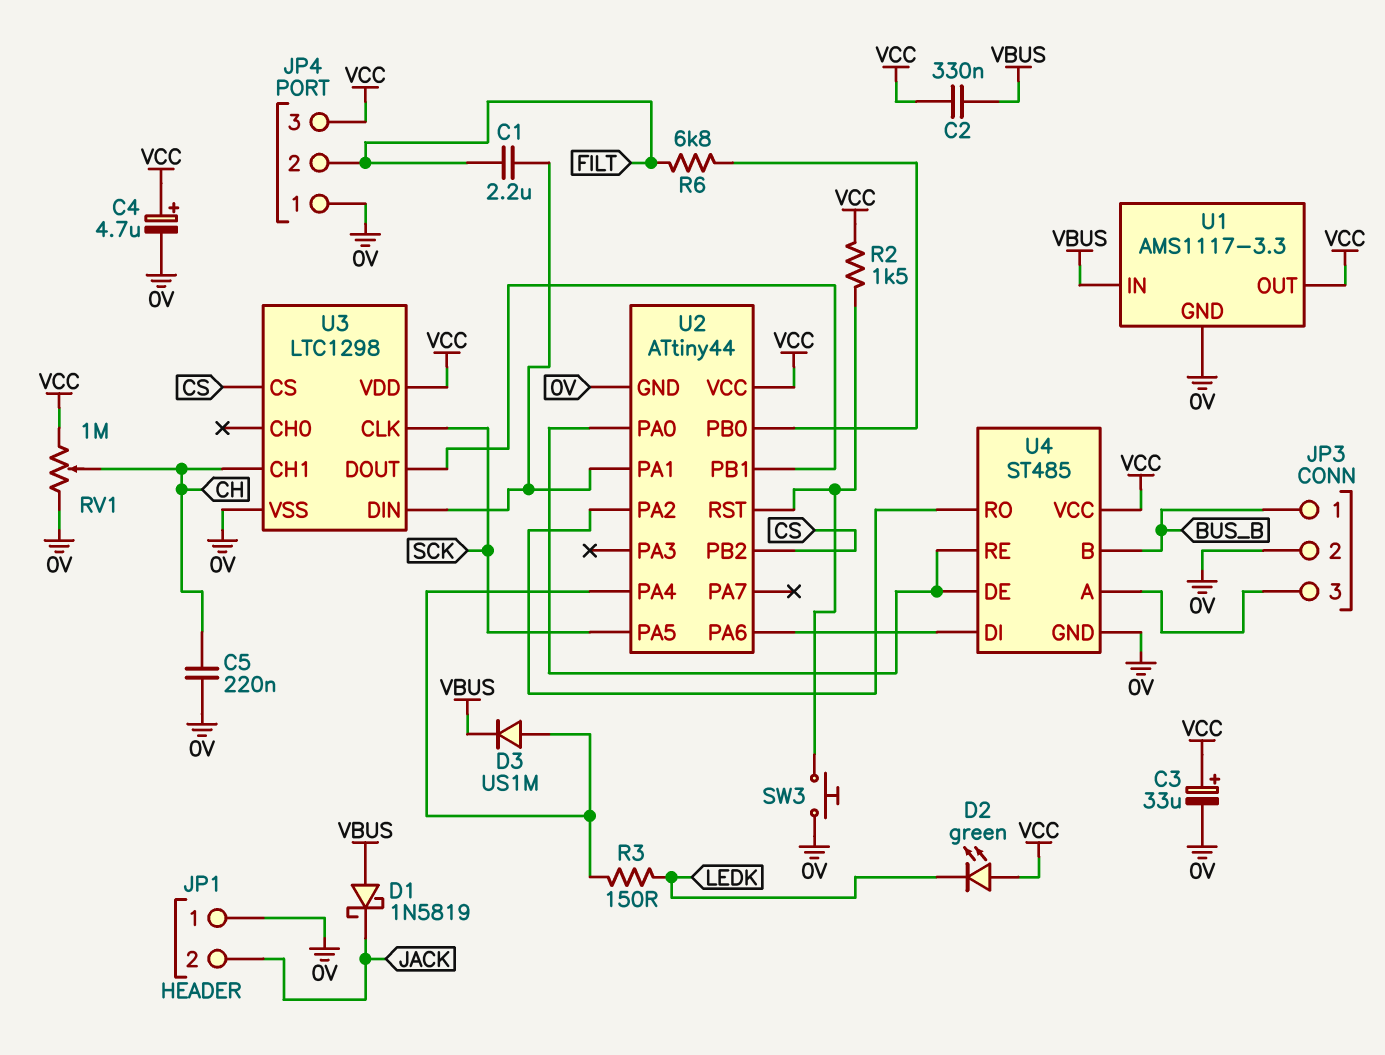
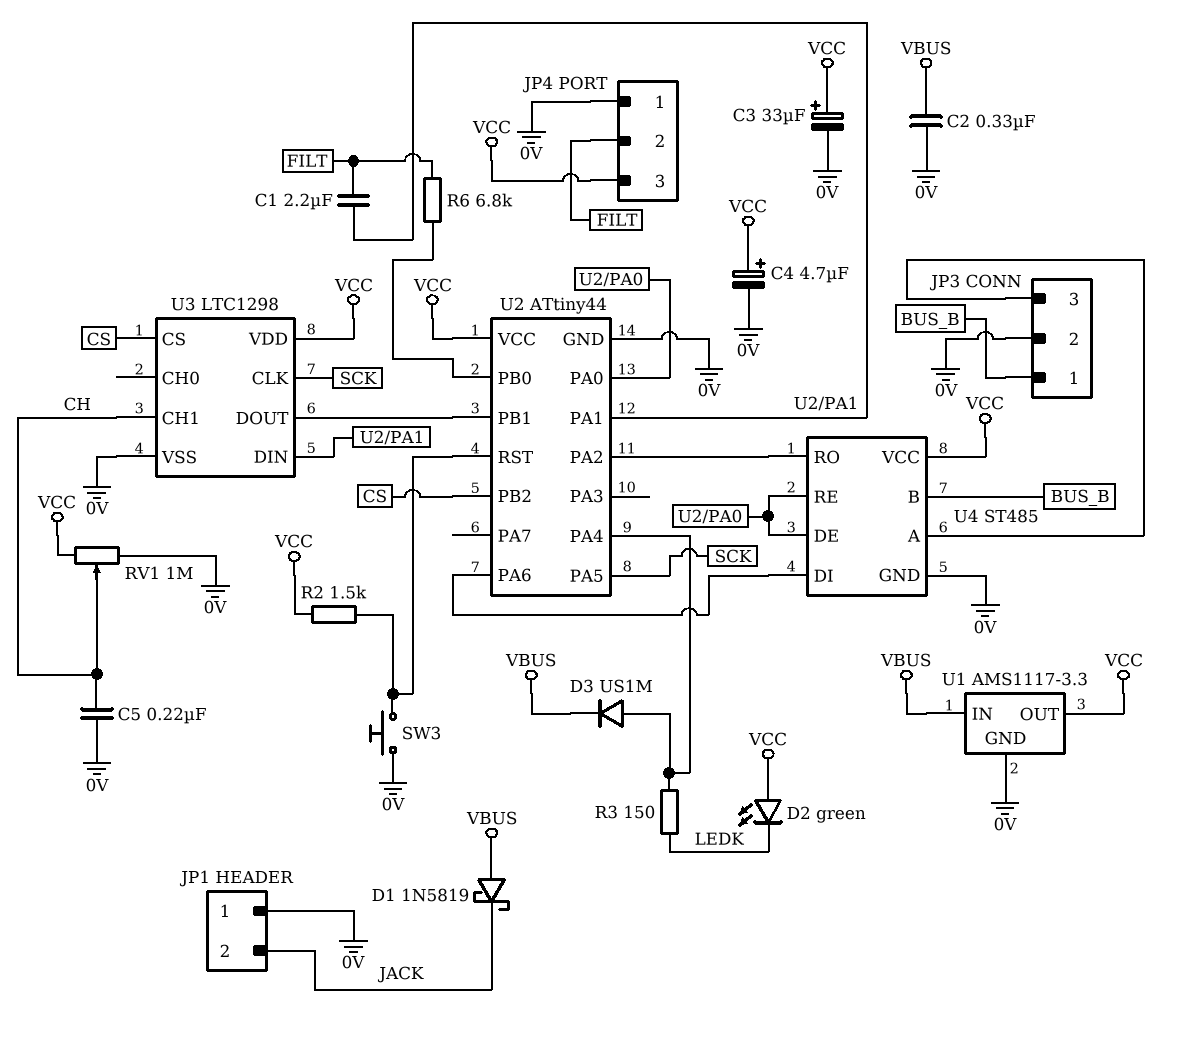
C2: 330nF (VBUS, VCC) -> 330nF (0V, VBUS)

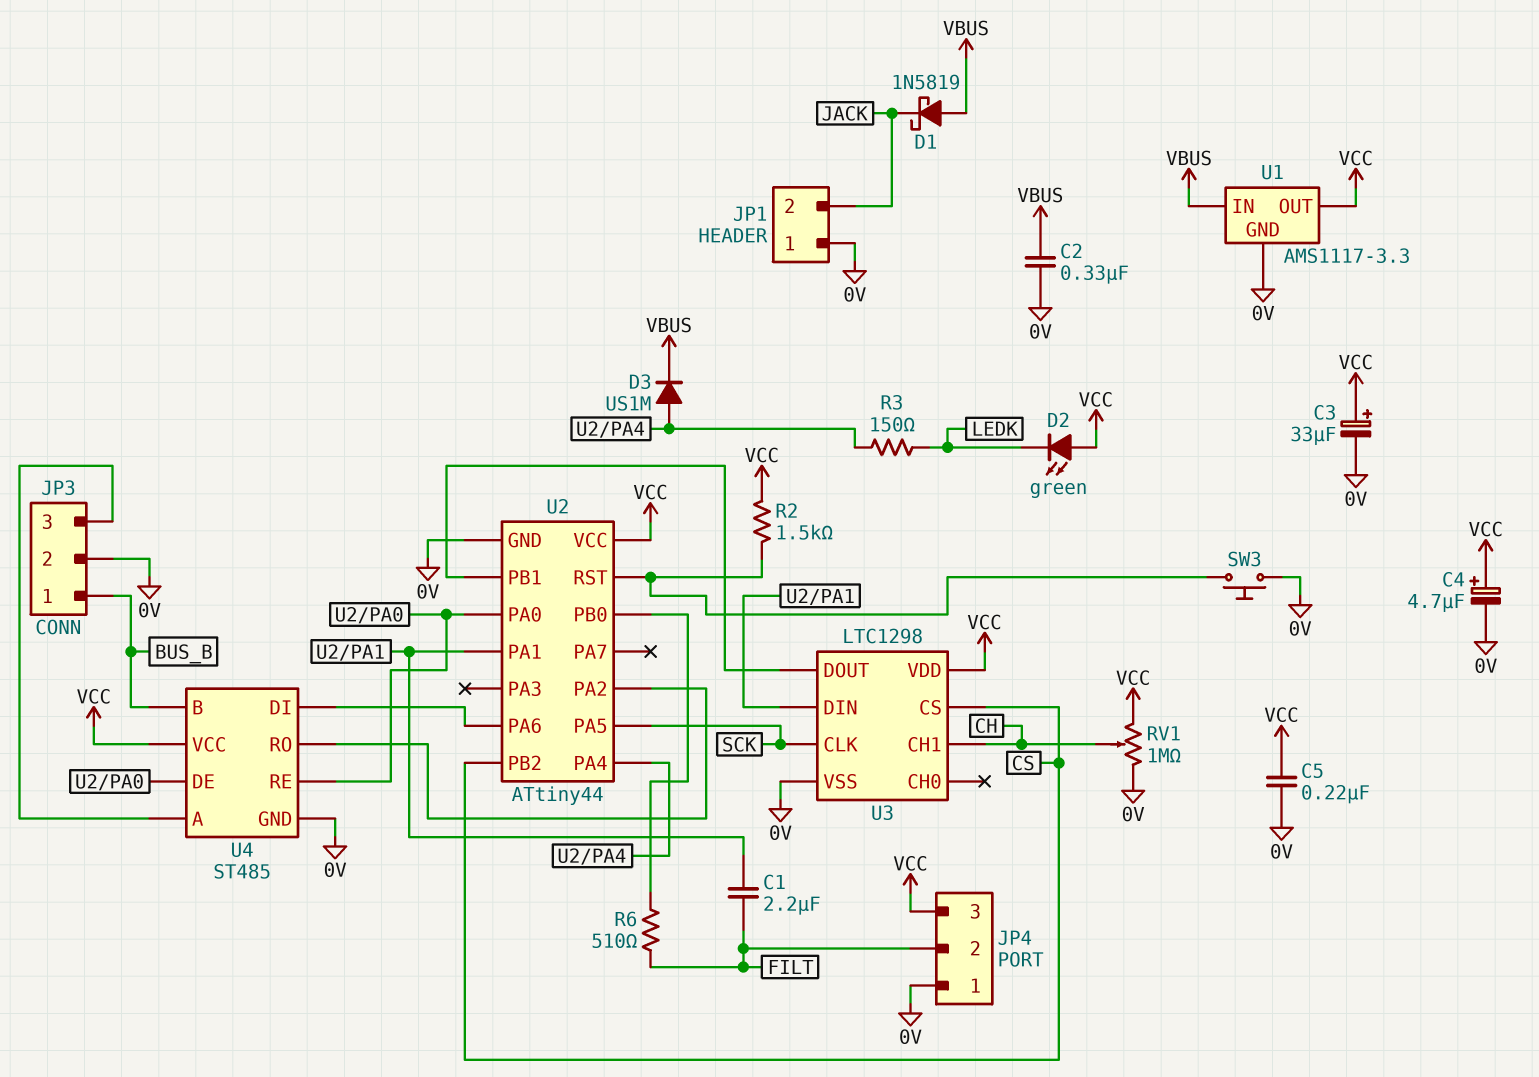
C5: 220nF (0V, CH) -> 220nF (0V, VCC)
R6: 6.8k (FILT, U2/PB0) -> 510 (FILT, U2/PB0)

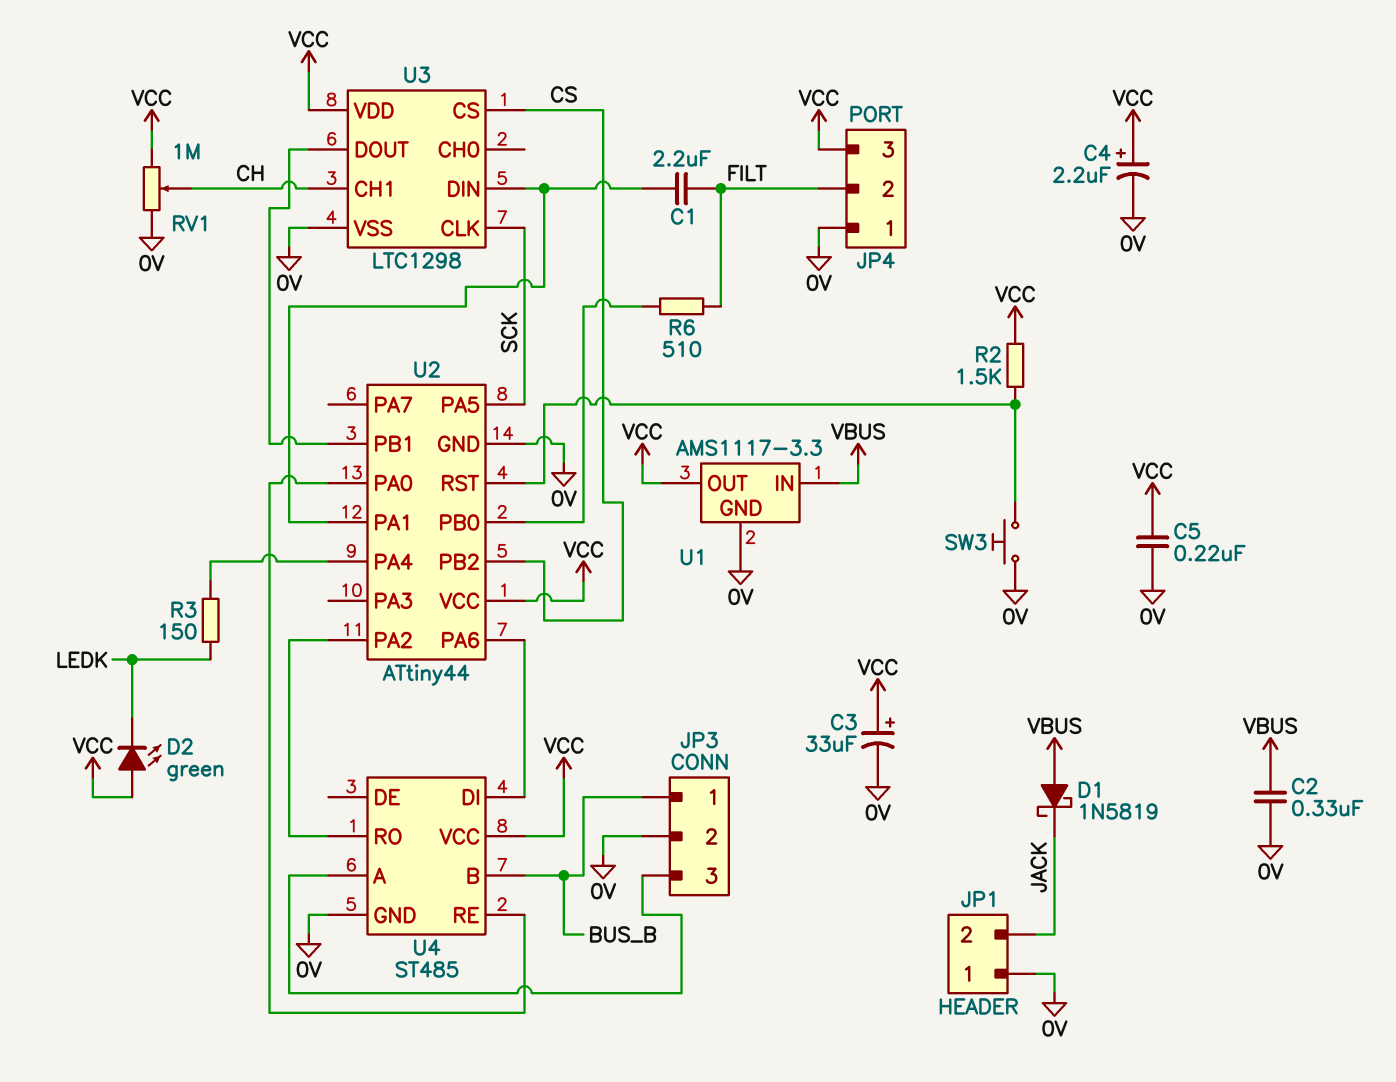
C4: 4.7uF (plus VCC, minus 0V) -> 2.2uF (plus VCC, minus 0V)
D3: diode US1M (A U2/PA4, K VBUS) -> none
U4 pin DE: U2/PA0 -> none

